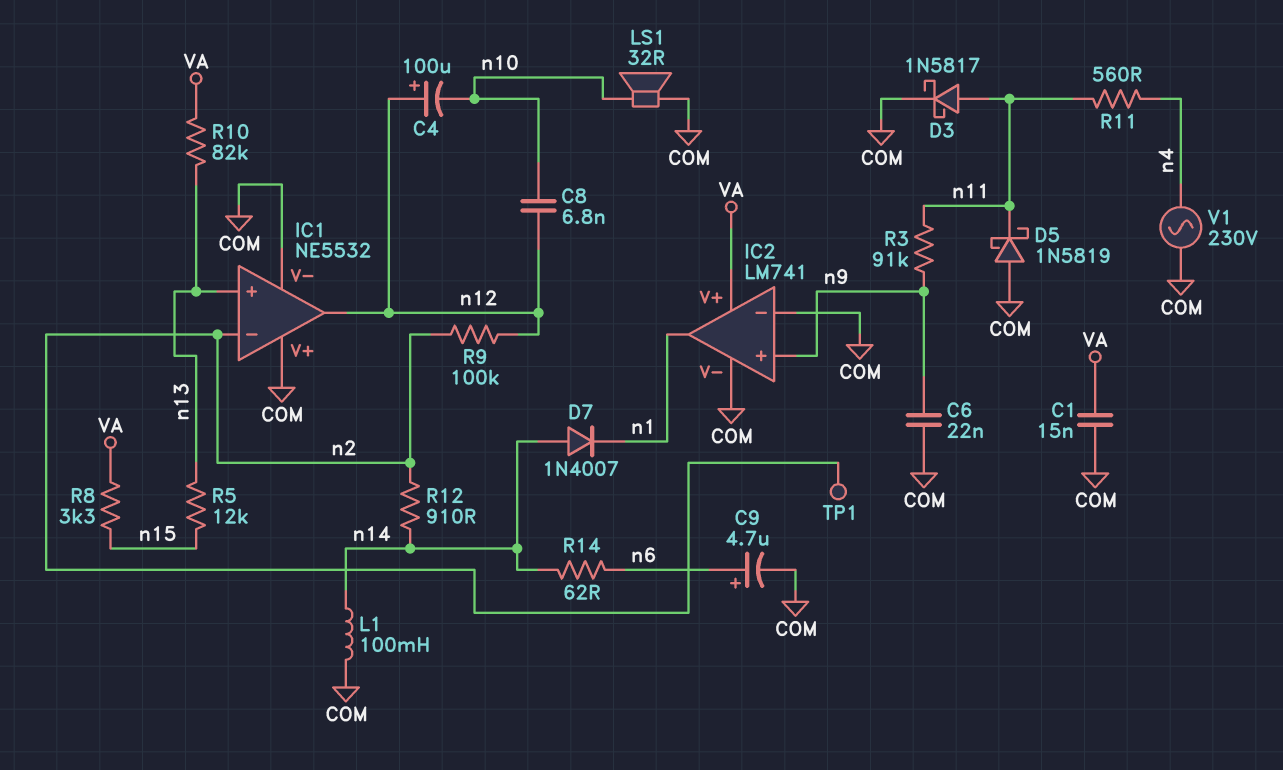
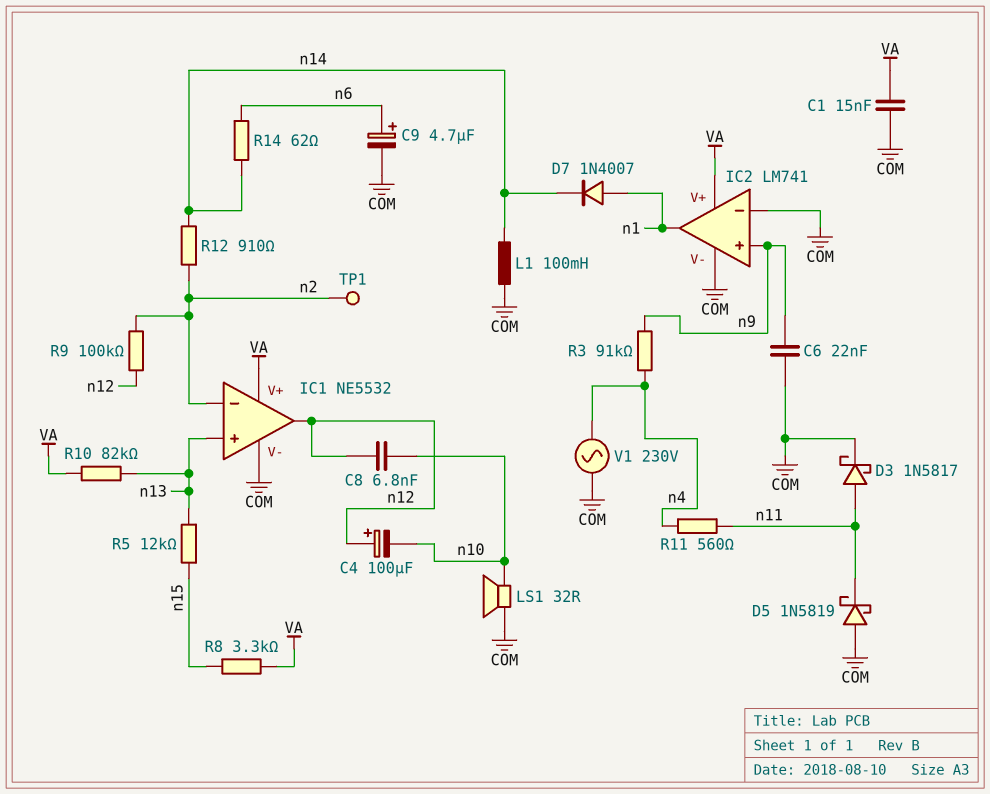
D7: diode 1N4007 (A n14, K n1) -> diode 1N4007 (A n1, K n14)
IC1 pin V+: COM -> VA
R3: 91k (n9, n11) -> 91k (n4, n9)

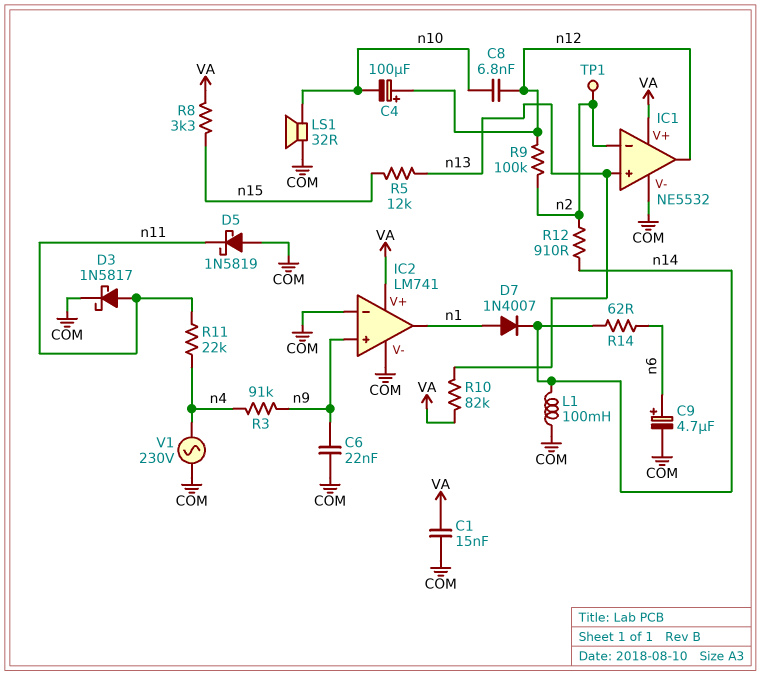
R11: 560 (n4, n11) -> 22k (n4, n11)

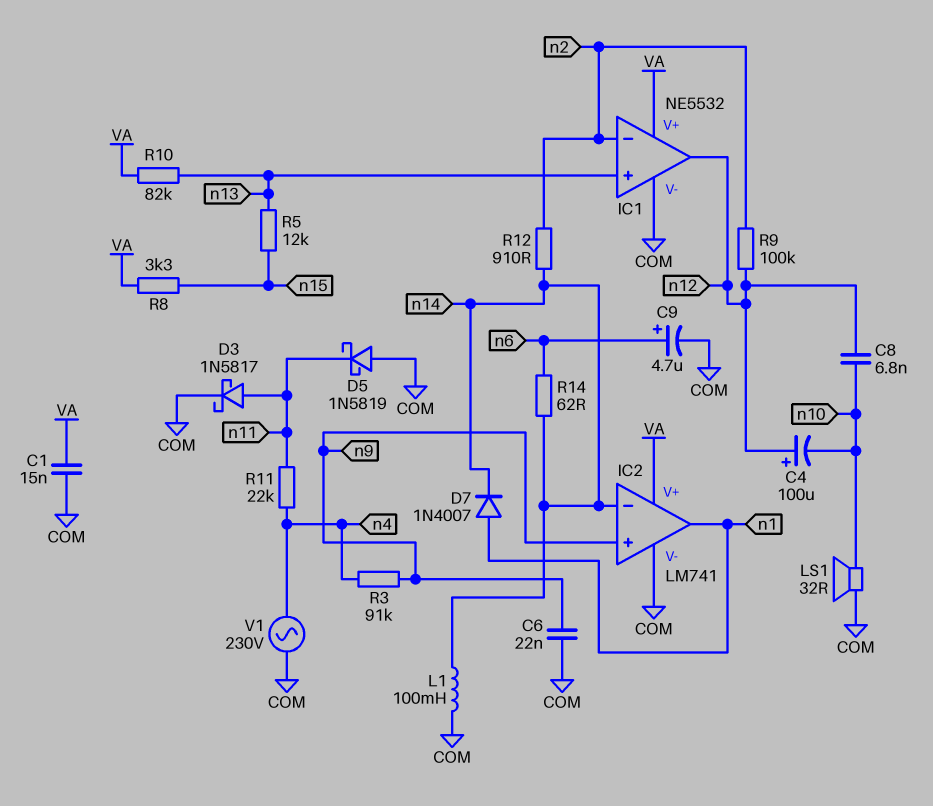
IC2 pin in-: COM -> n14
TP1: test point (n2) -> none

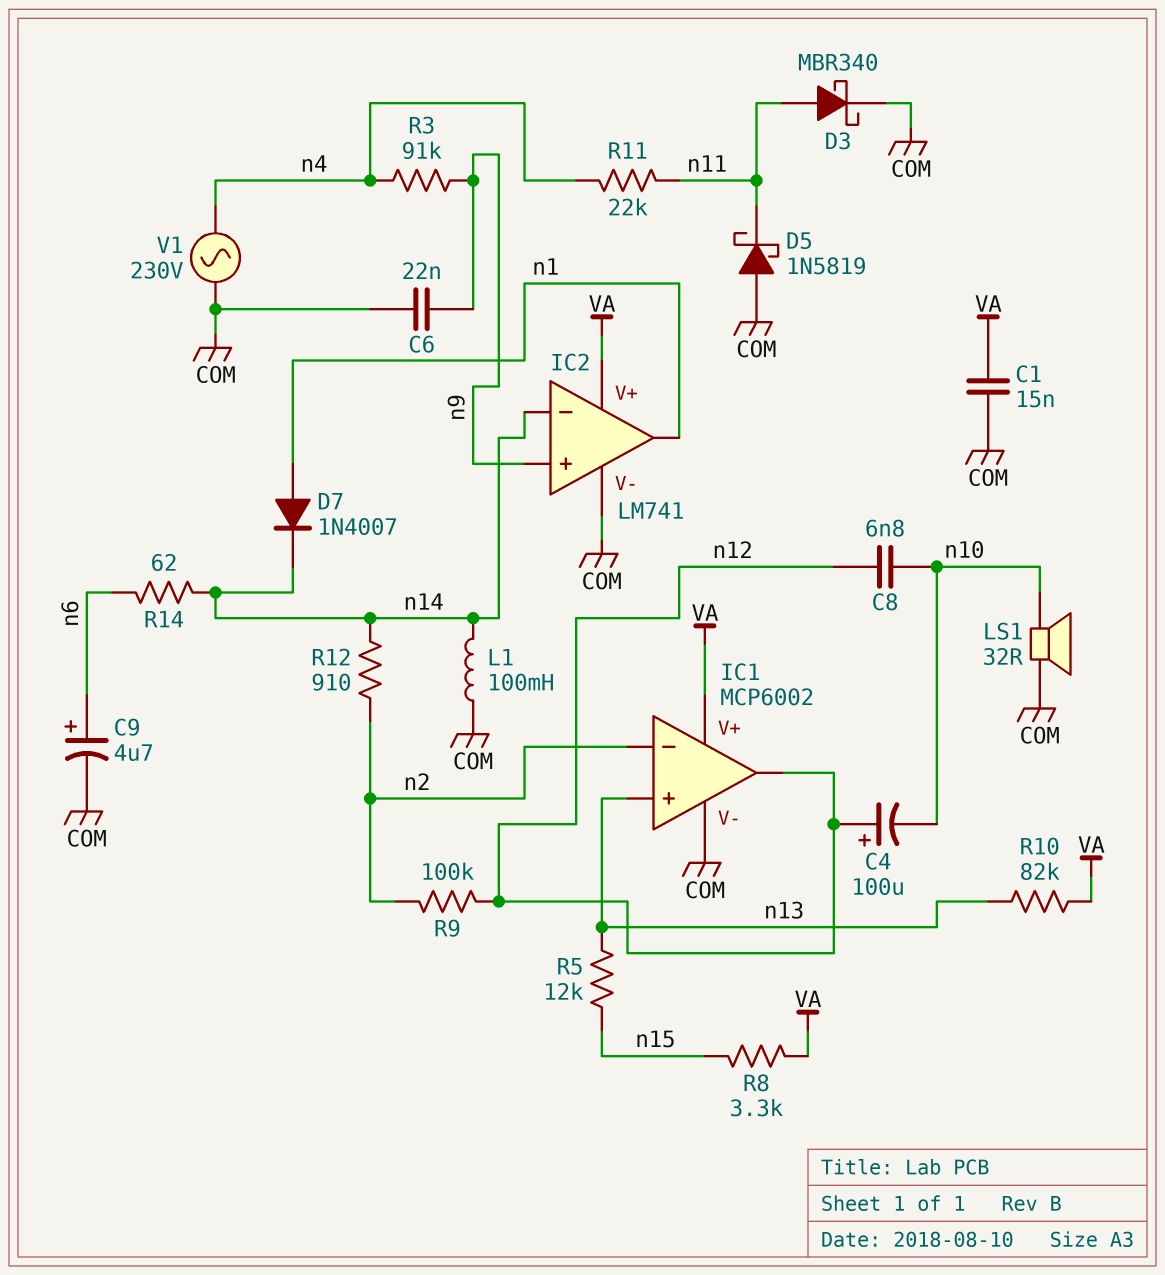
D3: schottky 1N5817 (A n11, K COM) -> schottky MBR340 (A n11, K COM)
IC1: NE5532 -> MCP6002

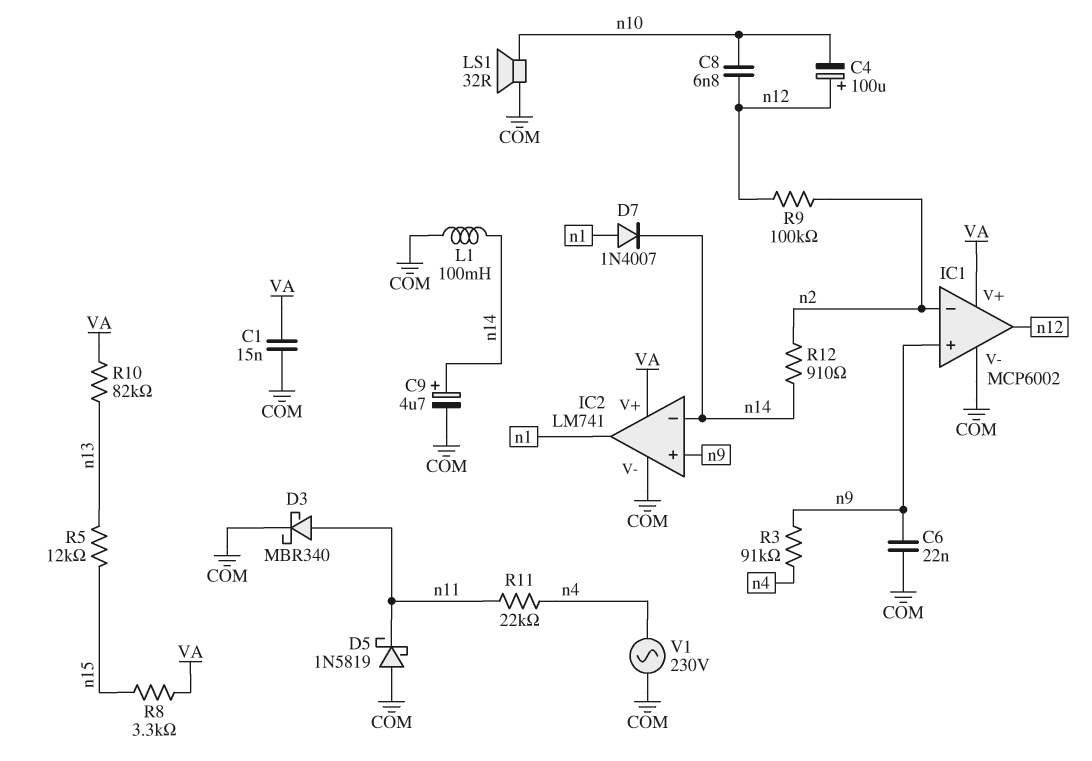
C9: 4.7uF (plus n6, minus COM) -> 4.7uF (plus n14, minus COM)
IC1 pin in+: n13 -> n9
R14: 62 (n6, n14) -> none

